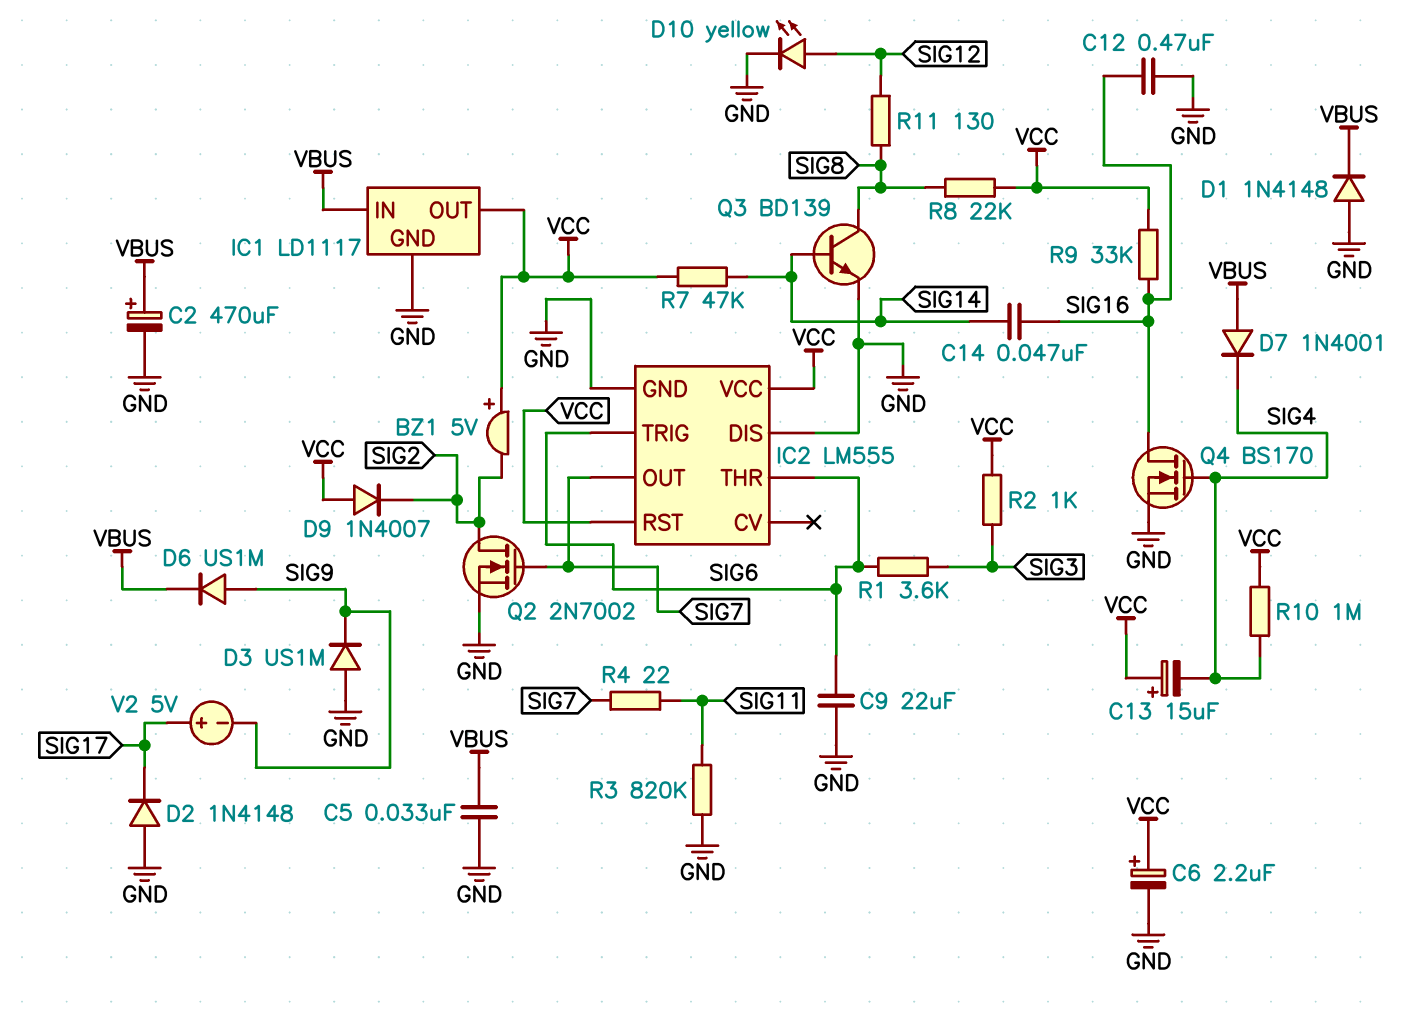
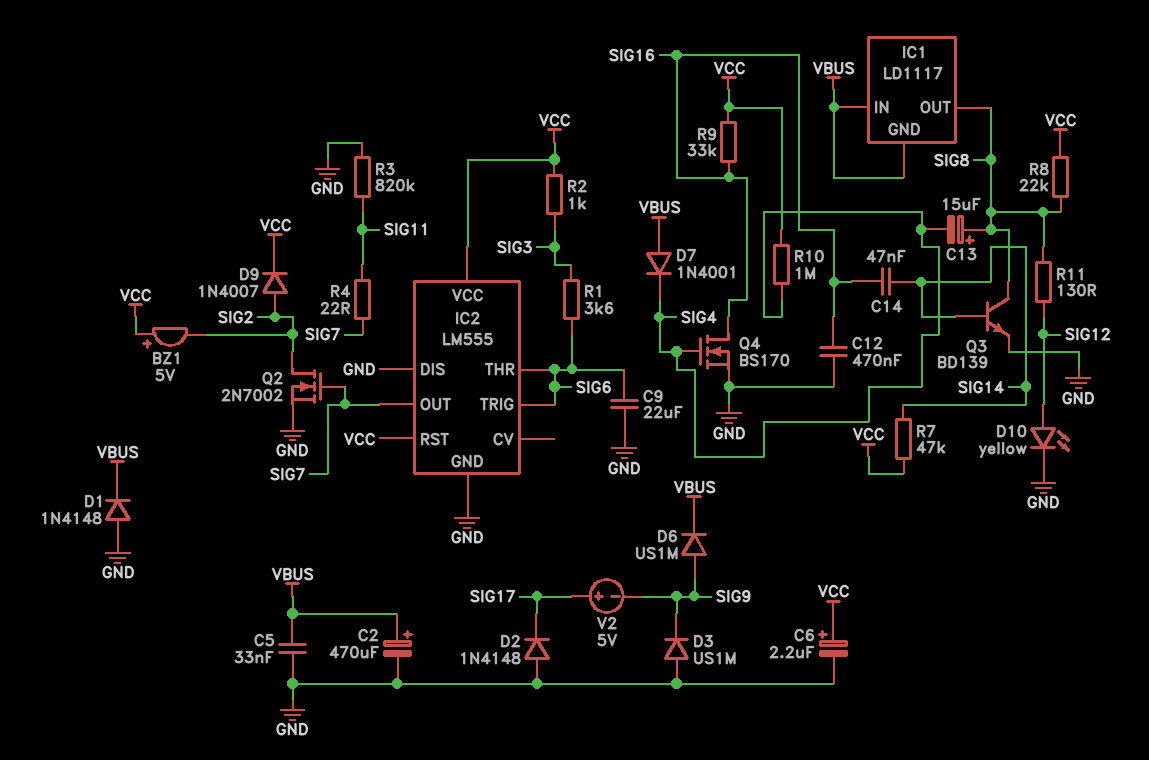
C13: 15uF (plus VCC, minus SIG4) -> 15uF (plus SIG8, minus SIG4)
D9: diode 1N4007 (A VCC, K SIG2) -> diode 1N4007 (A SIG2, K VCC)
IC1 pin GND: GND -> VBUS
IC1 pin OUT: VCC -> SIG8

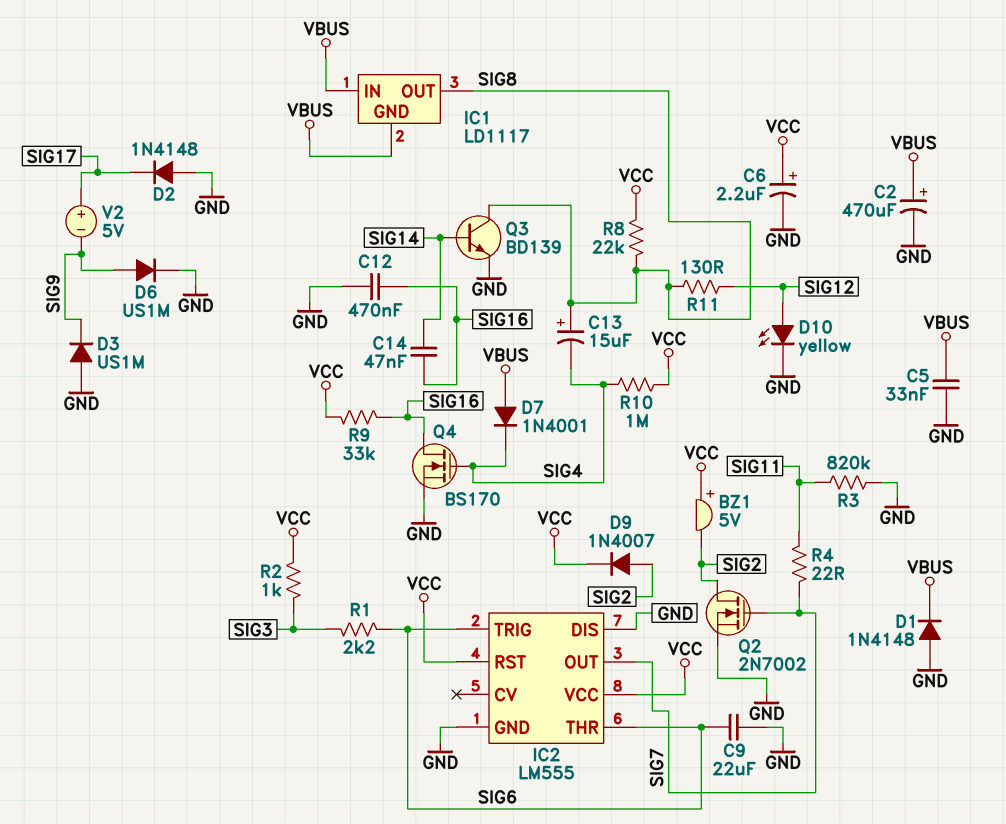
D6: diode US1M (A SIG9, K VBUS) -> diode US1M (A SIG9, K GND)
R1: 3.6k (SIG3, SIG6) -> 2.2k (SIG3, SIG6)
R7: 47k (SIG14, VCC) -> none

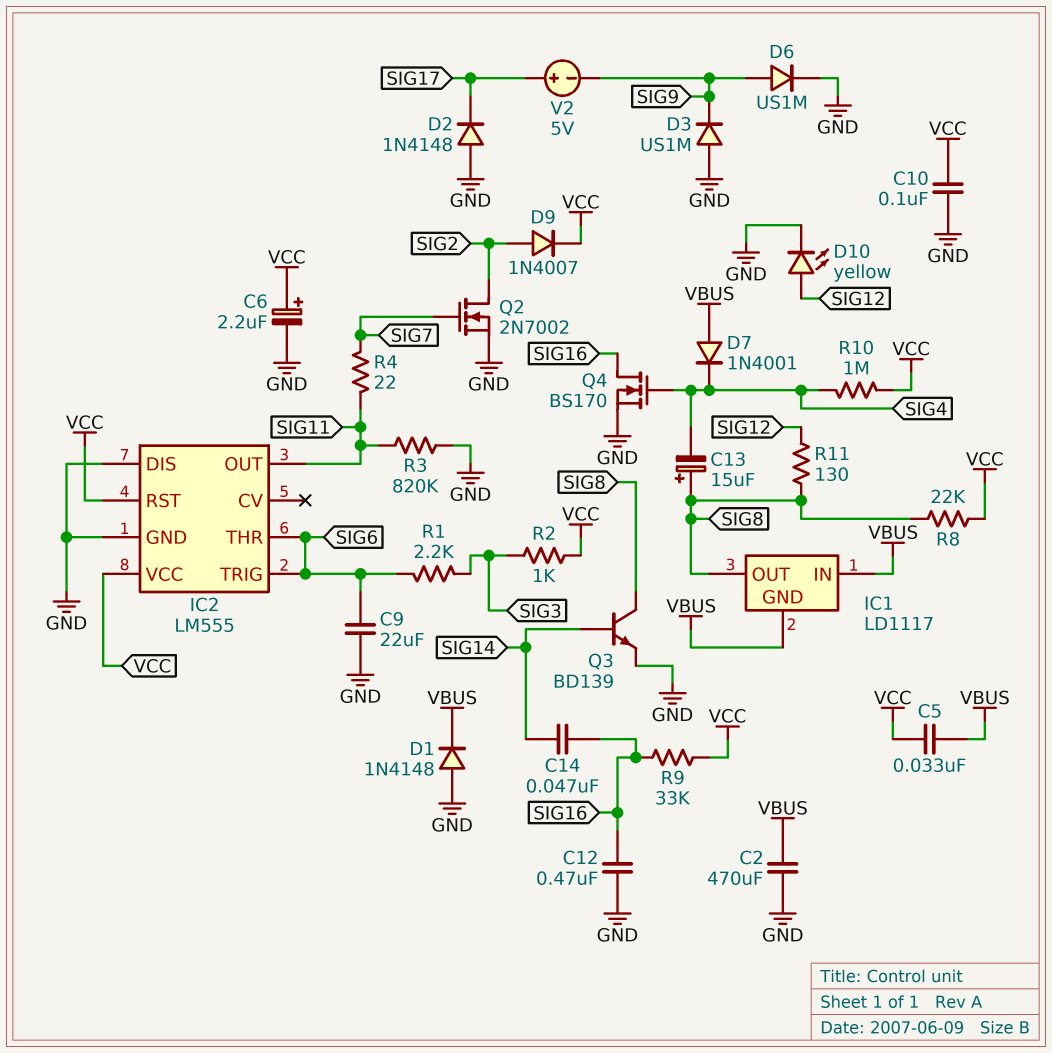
BZ1: buzzer 5V (plus VCC, minus SIG2) -> none
C2: 470uF (plus VBUS, minus GND) -> 470uF (GND, VBUS)
C5: 33nF (GND, VBUS) -> 33nF (VBUS, VCC)
C10: none -> 100nF (GND, VCC)
IC2 pin OUT: SIG7 -> SIG11

